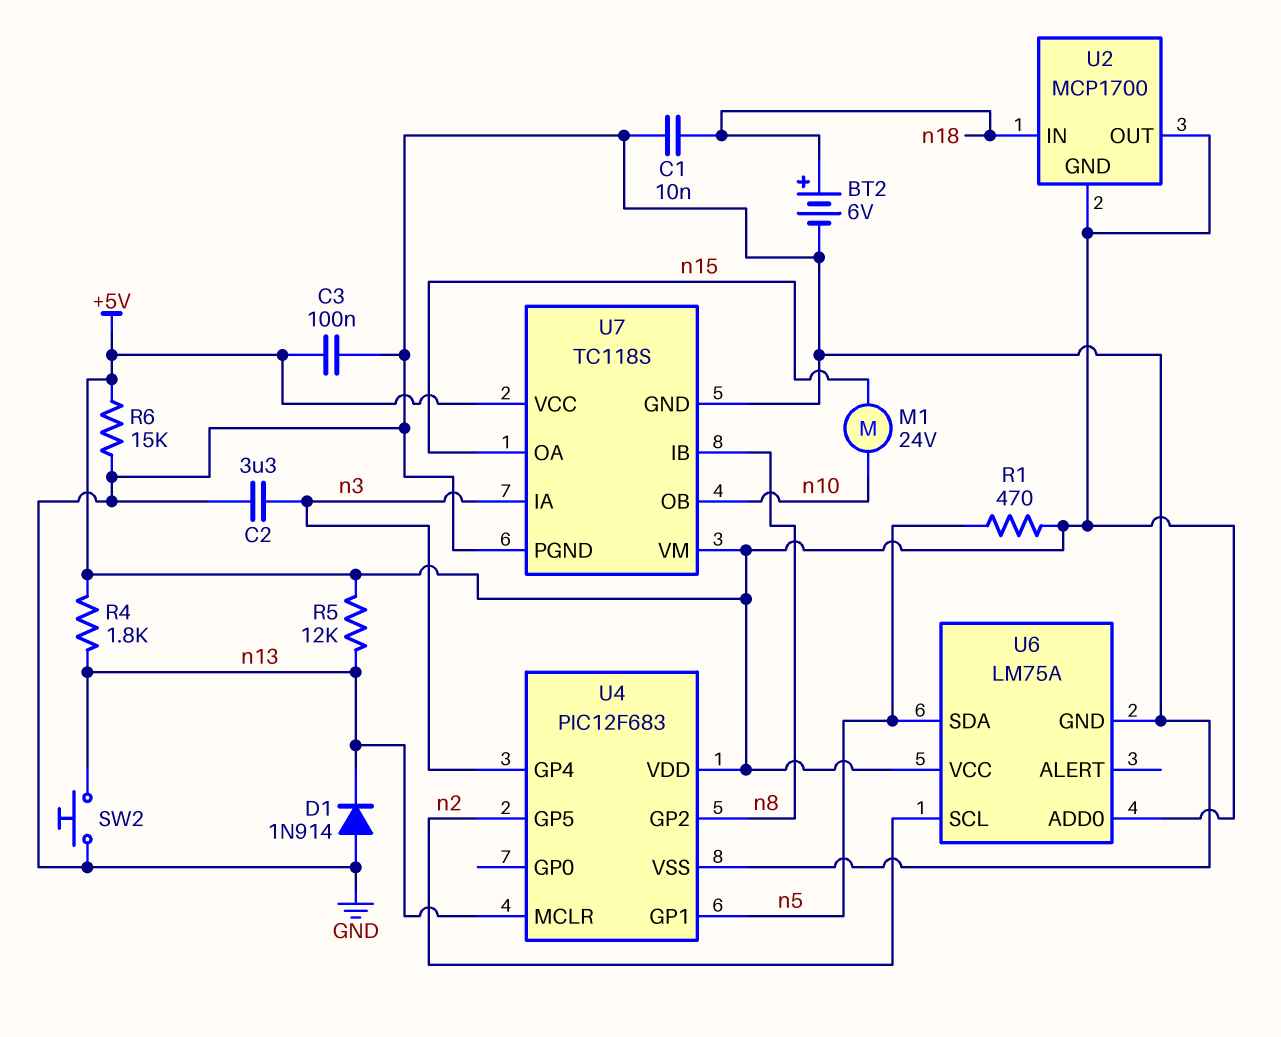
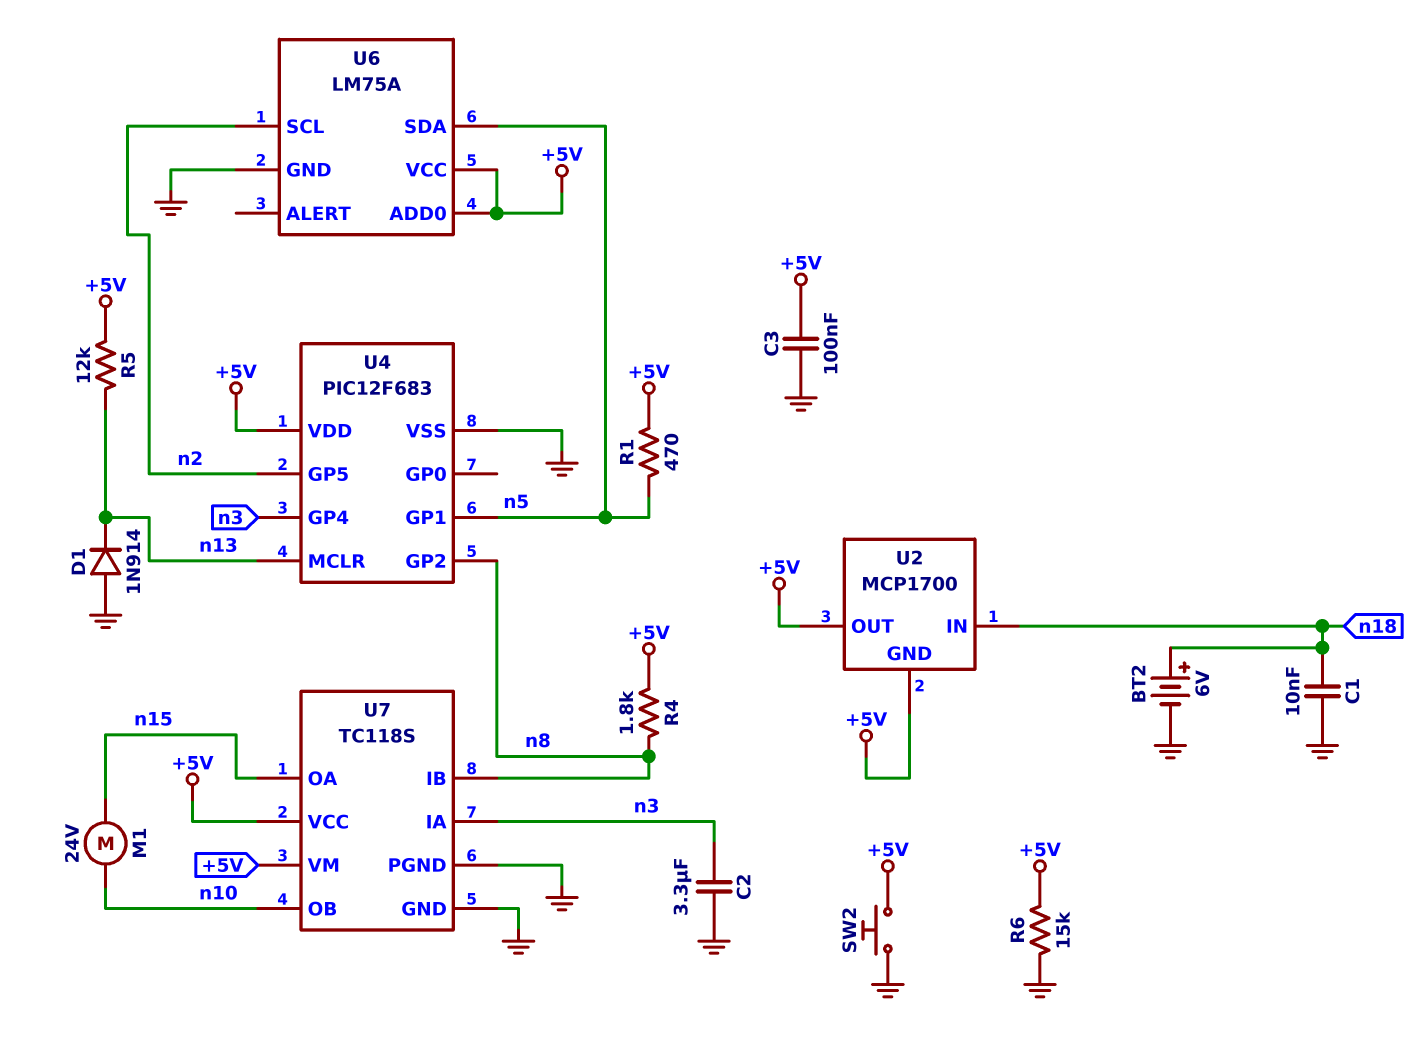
R4: 1.8k (+5V, n13) -> 1.8k (+5V, n8)
SW2: button (GND, n13) -> button (+5V, GND)

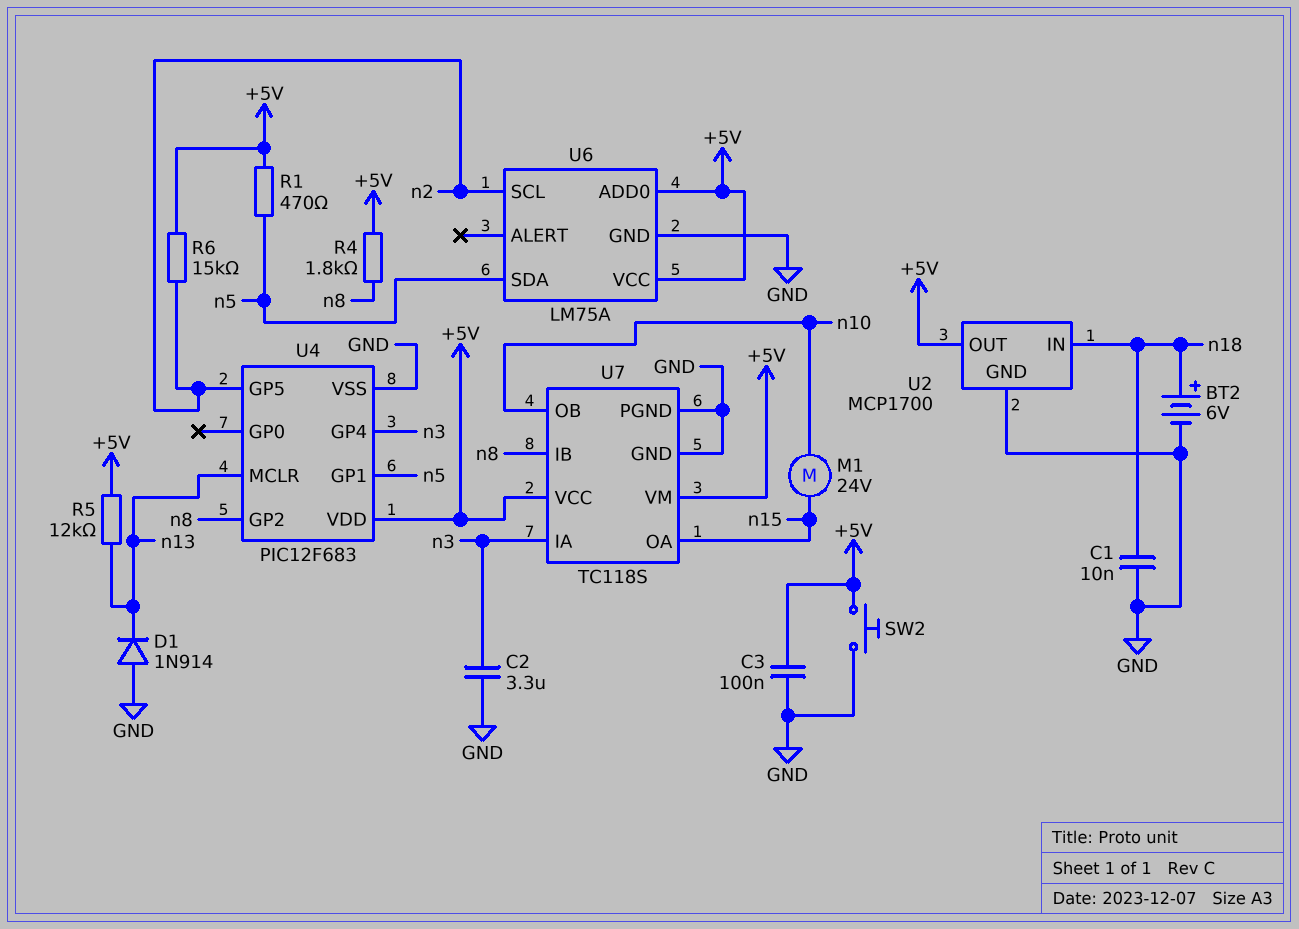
R6: 15k (+5V, GND) -> 15k (+5V, n2)
U2 pin GND: +5V -> GND

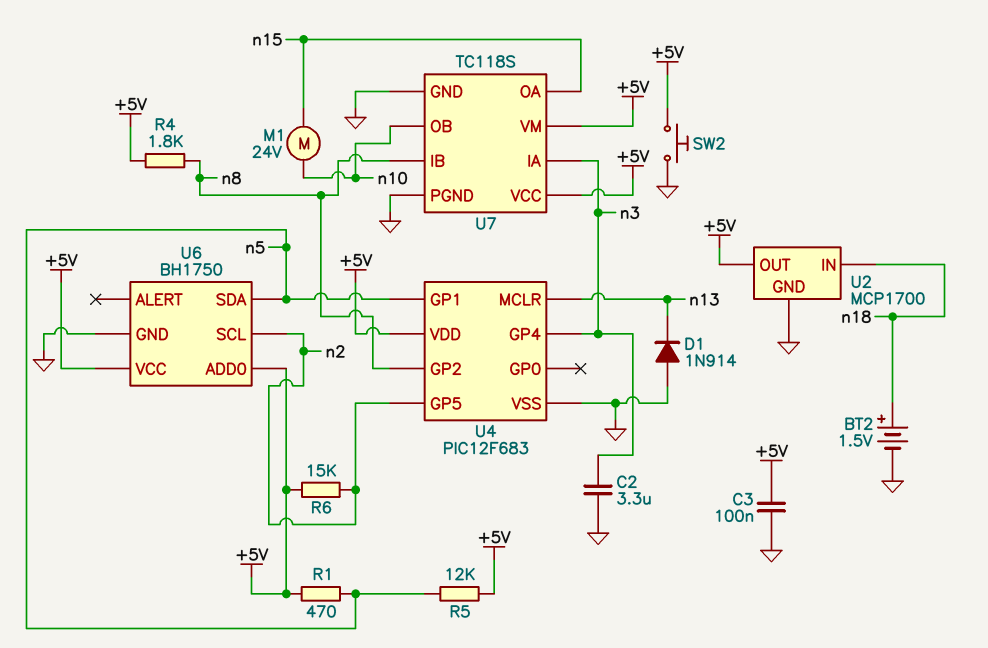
BT2: 6V (plus n18, minus GND) -> 1.5V (plus n18, minus GND)
C1: 10nF (GND, n18) -> none
R5: 12k (+5V, n13) -> 12k (+5V, n5)
U6: LM75A -> BH1750

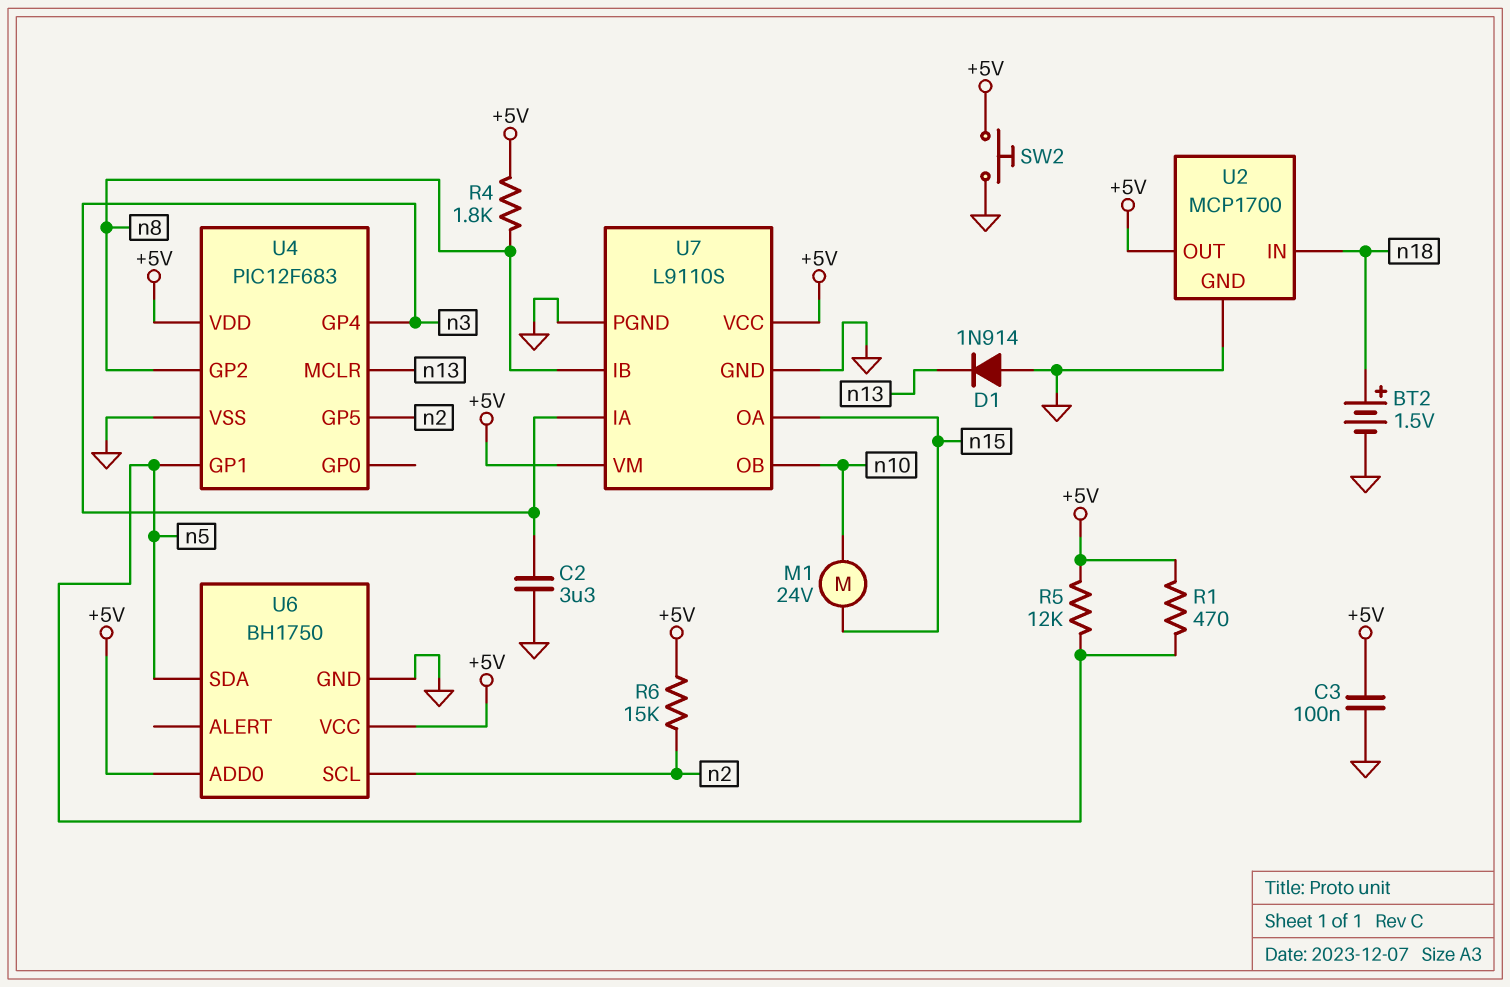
U7: TC118S -> L9110S

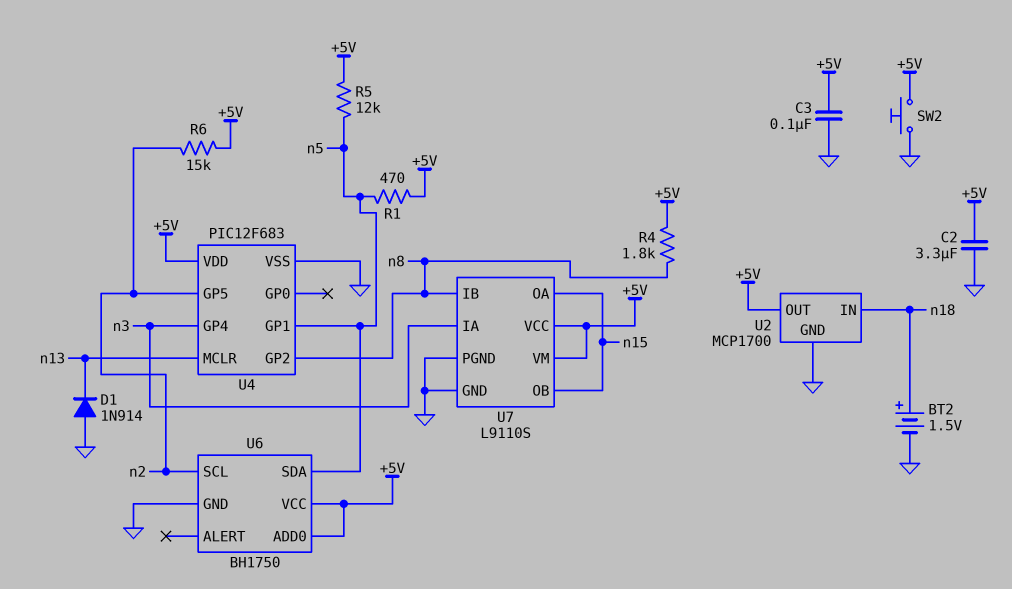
C2: 3.3uF (GND, n3) -> 3.3uF (+5V, GND)
M1: motor 24V (n10, n15) -> none
U7 pin OB: n10 -> n15

